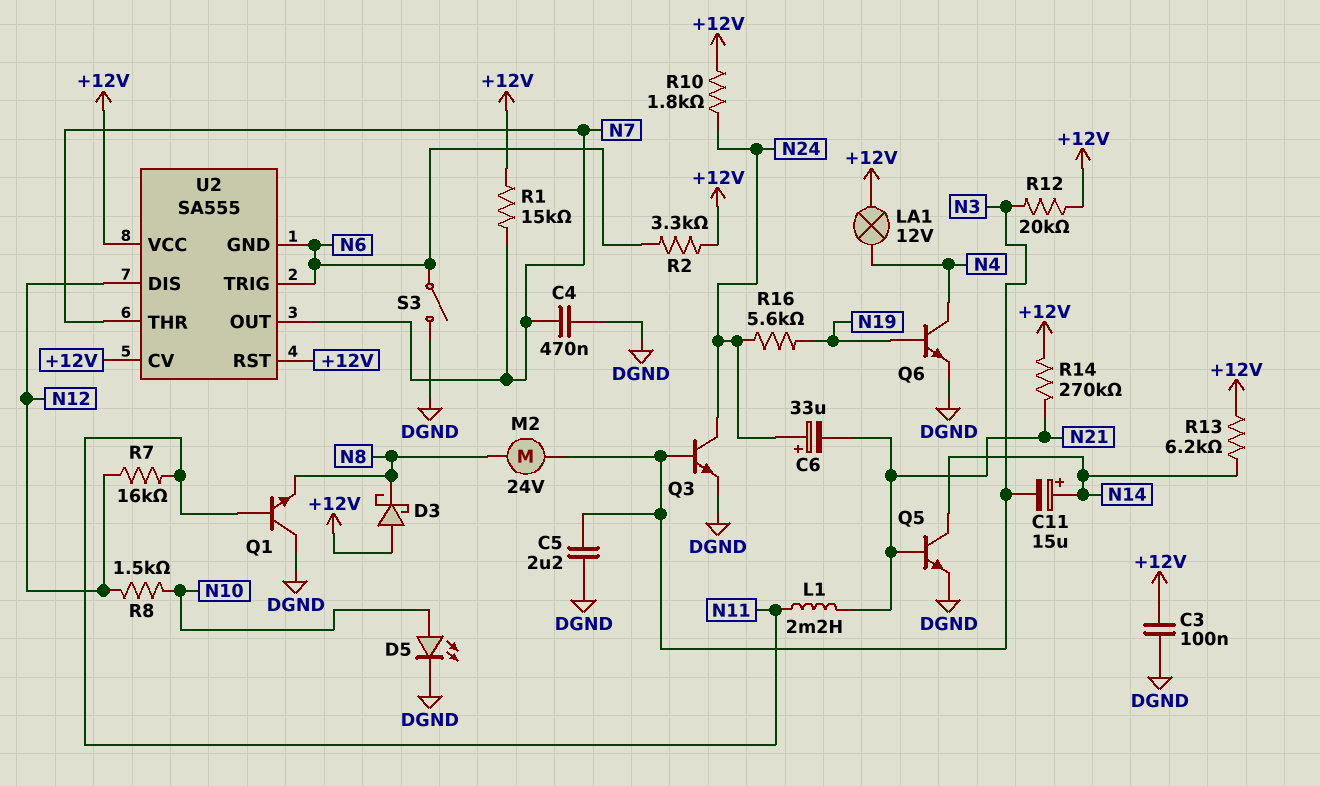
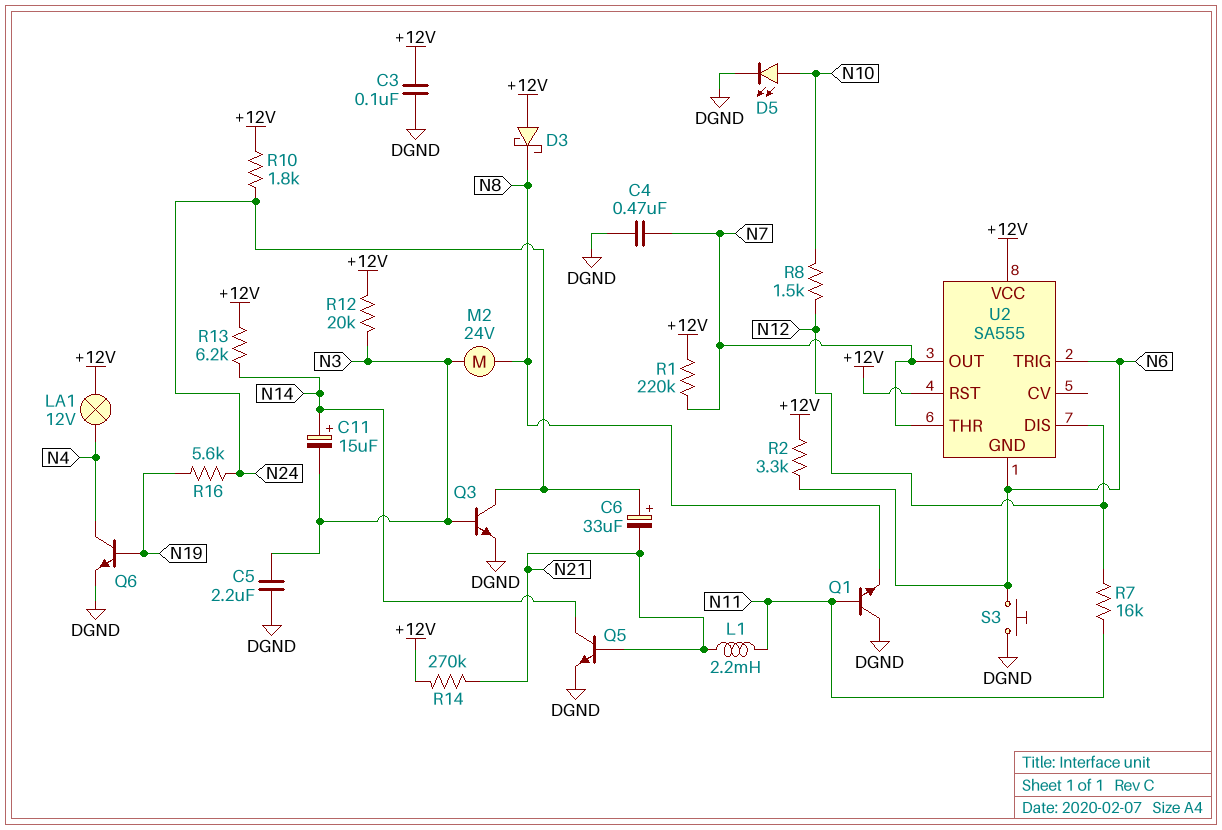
R1: 15k (+12V, N7) -> 220k (+12V, N7)
S3: switch (DGND, N6) -> button (DGND, N6)
U2 pin CV: +12V -> none

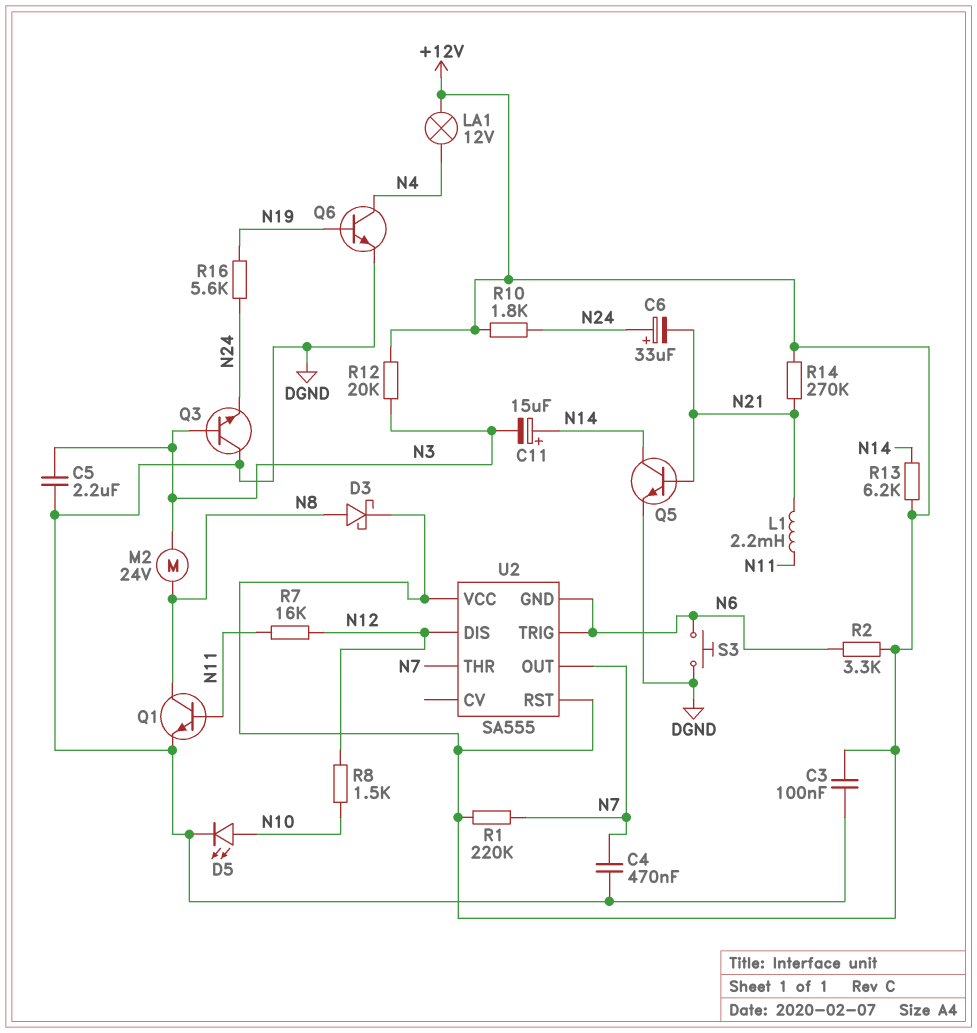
D3: schottky (A +12V, K N8) -> schottky (A N8, K +12V)
Q1: NPN (B N11, C DGND, E N8) -> NPN (B N11, C N8, E DGND)
Q3: NPN (B N3, C N24, E DGND) -> NPN (B N3, C DGND, E N24)

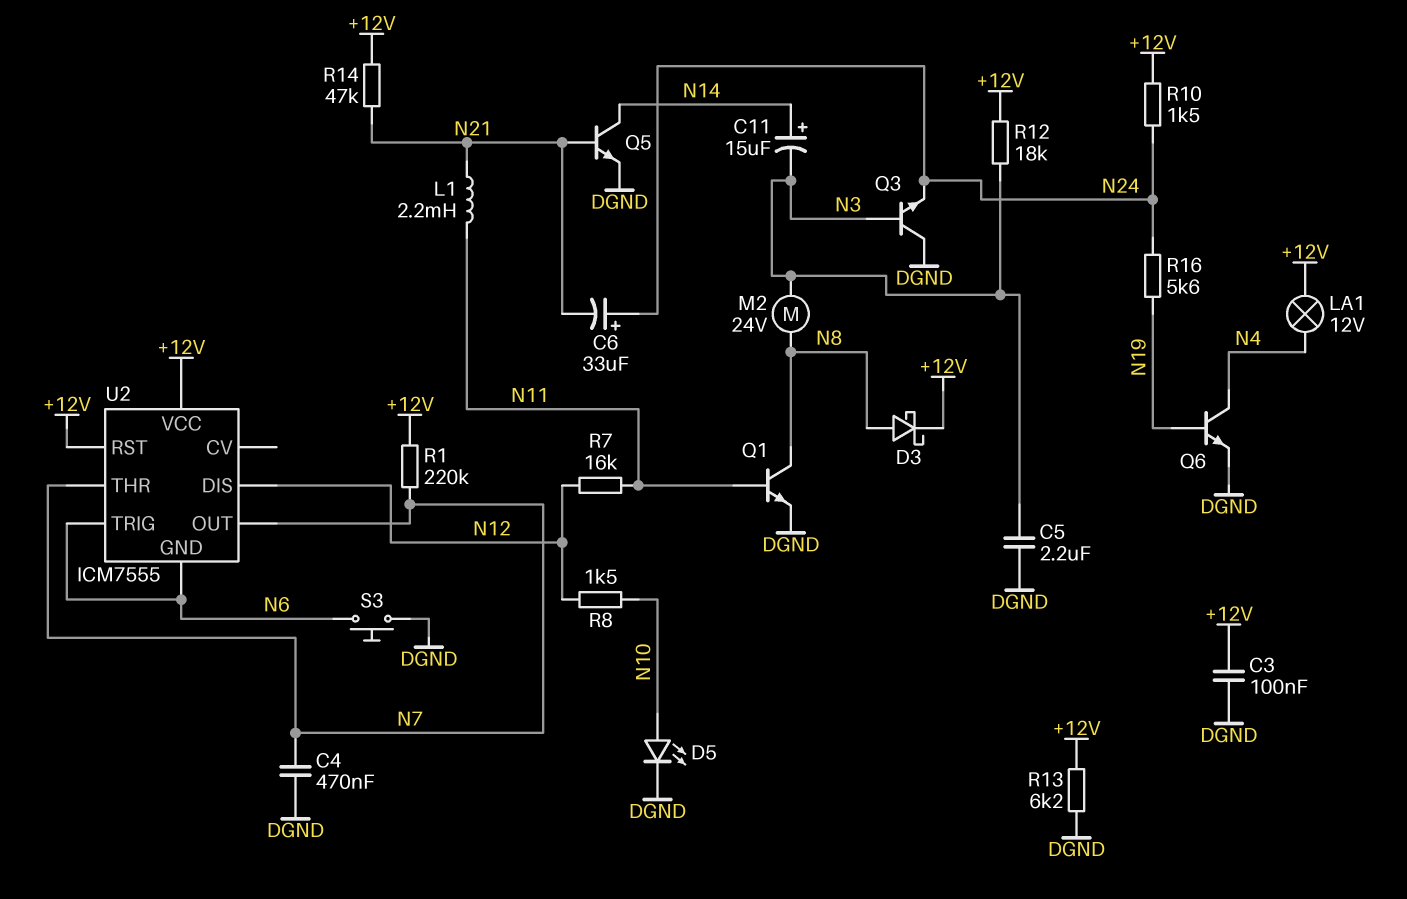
R2: 3.3k (+12V, N6) -> none
R10: 1.8k (+12V, N24) -> 1.5k (+12V, N24)
R12: 20k (+12V, N3) -> 18k (+12V, N3)
R13: 6.2k (+12V, N14) -> 6.2k (+12V, DGND)
R14: 270k (+12V, N21) -> 47k (+12V, N21)
U2: SA555 -> ICM7555

